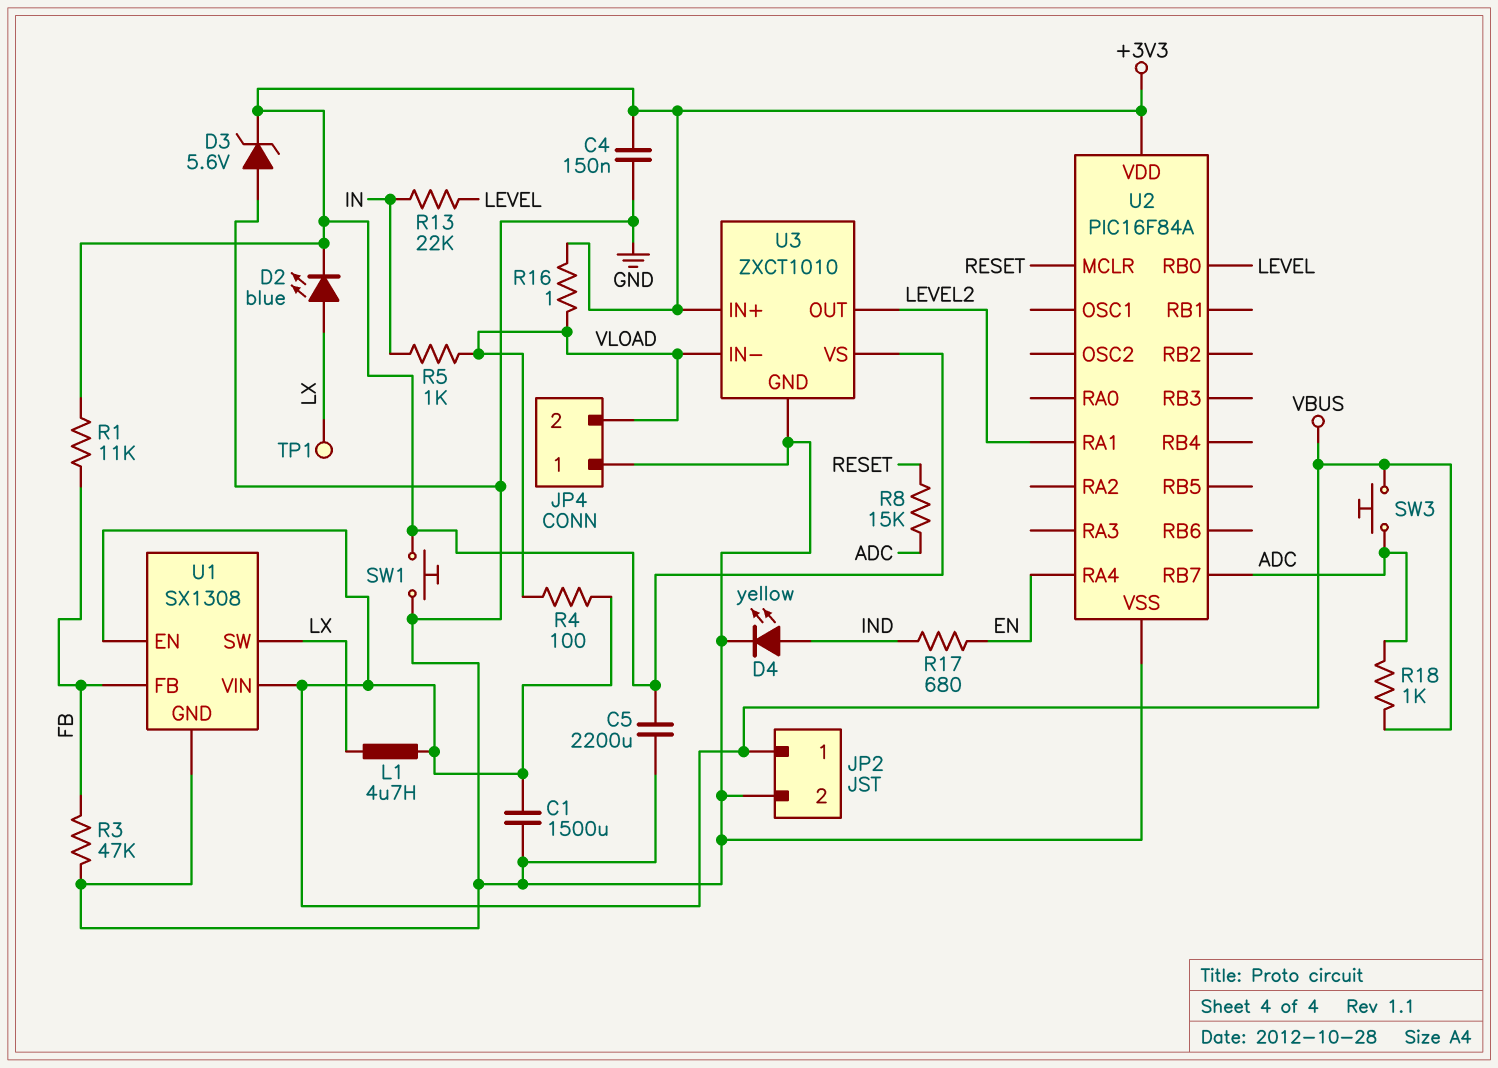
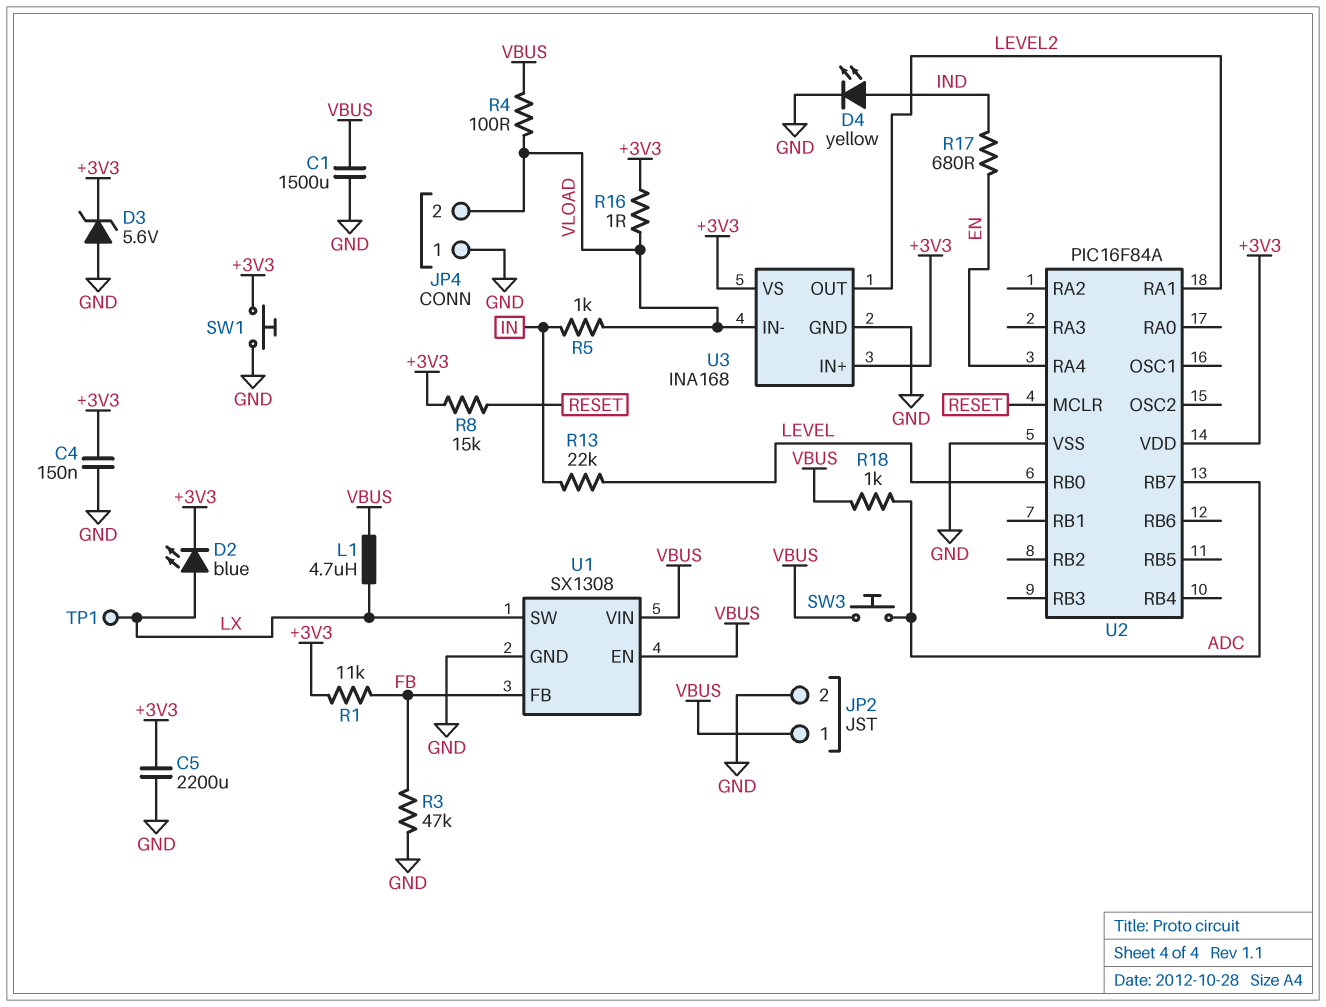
R8: 15k (ADC, RESET) -> 15k (+3V3, RESET)
U3: ZXCT1010 -> INA168

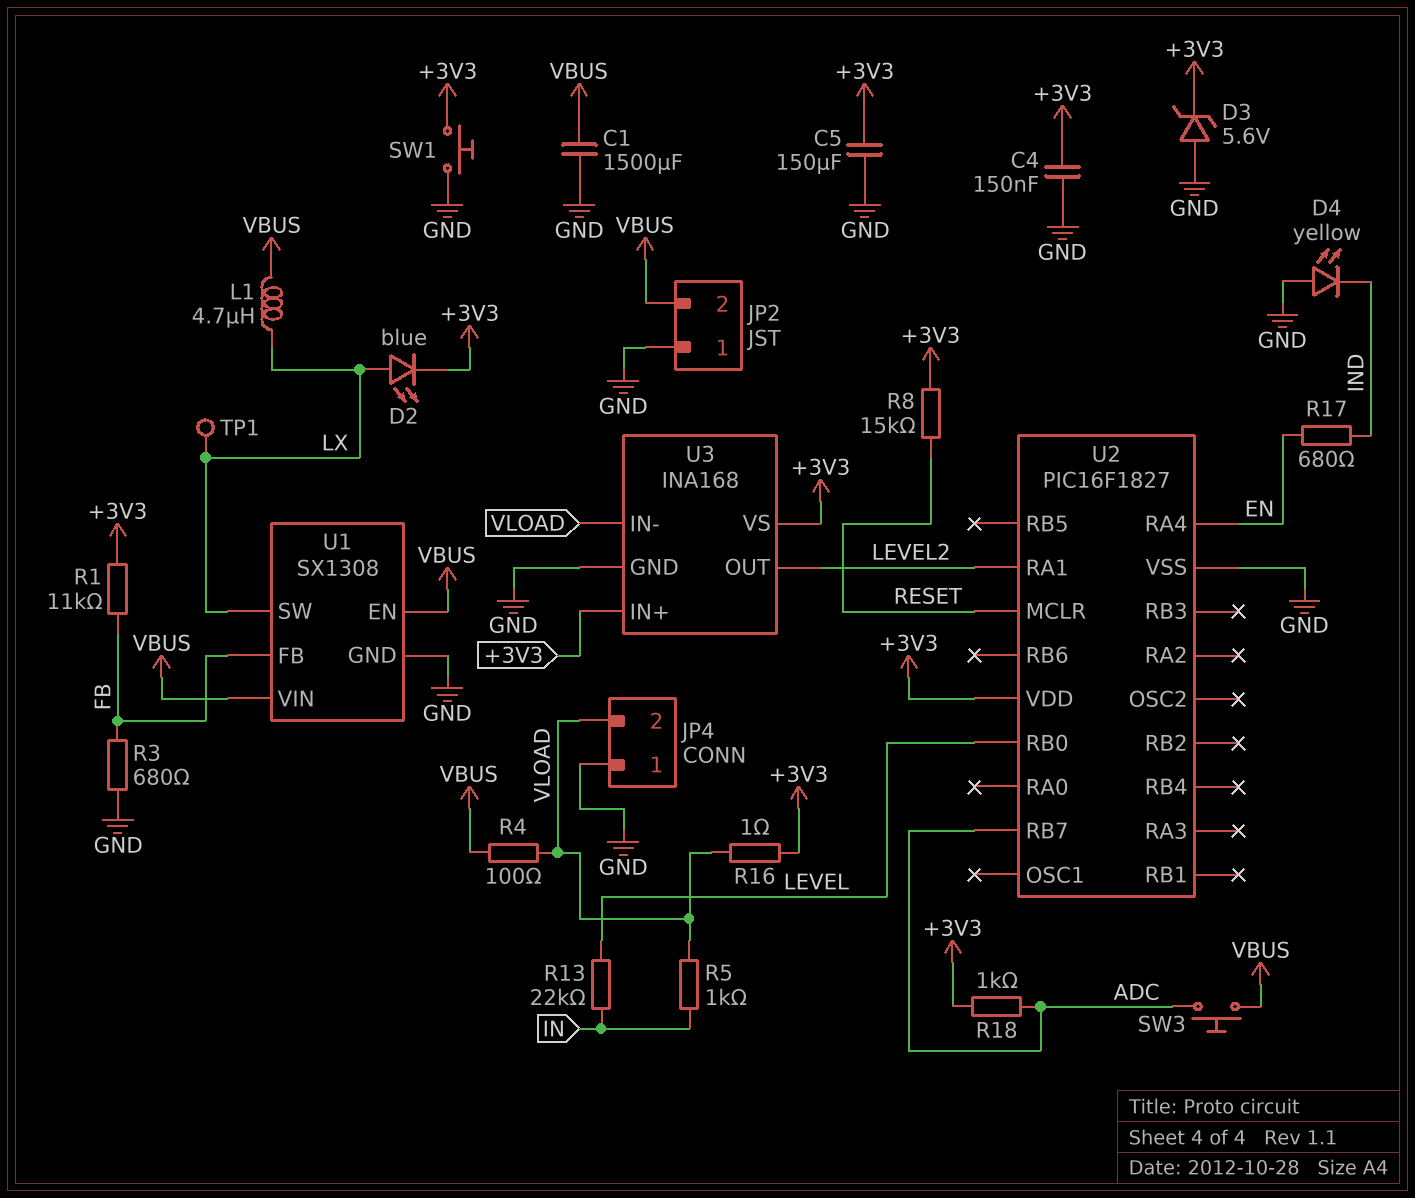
C5: 2200uF (+3V3, GND) -> 150uF (+3V3, GND)
D4: LED yellow (A IND, K GND) -> LED yellow (A GND, K IND)
JP2 pin 1: VBUS -> GND
JP2 pin 2: GND -> VBUS
R3: 47k (FB, GND) -> 680 (FB, GND)
R18: 1k (ADC, VBUS) -> 1k (+3V3, ADC)
U2: PIC16F84A -> PIC16F1827

